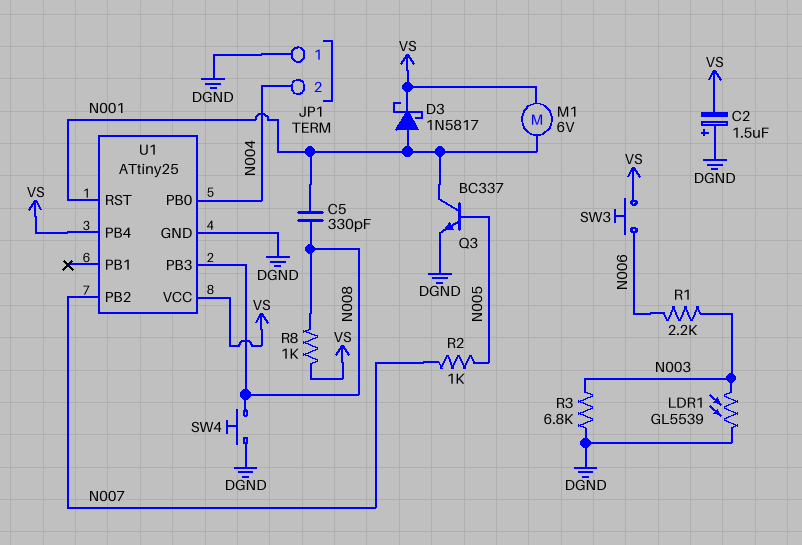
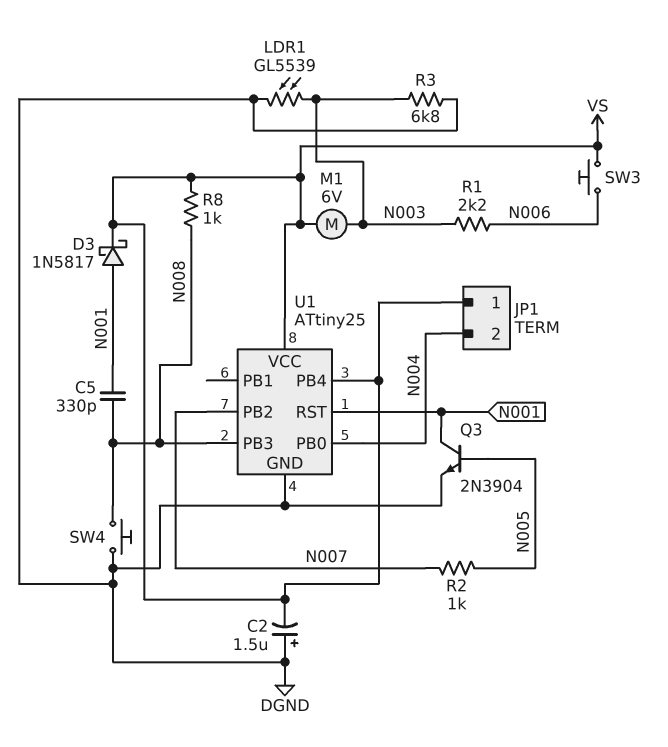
JP1 pin 1: DGND -> VS
M1: motor 6V (N001, VS) -> motor 6V (N003, VS)
Q3: NPN BC337 (B N005, C N001, E DGND) -> NPN 2N3904 (B N005, C N001, E DGND)

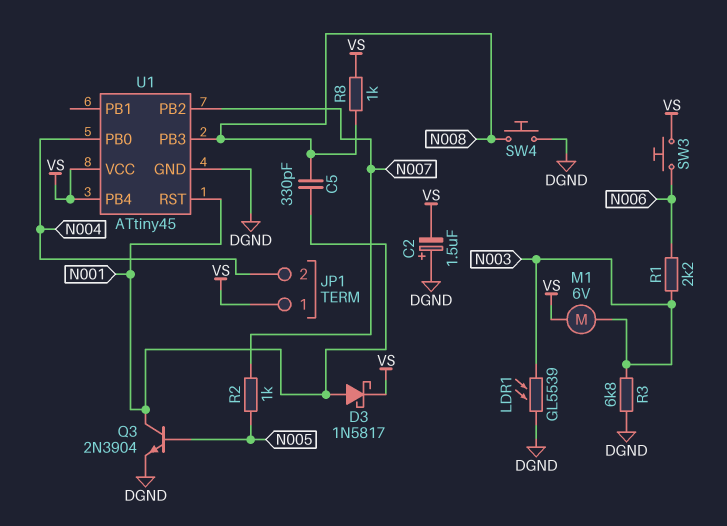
U1: ATtiny25 -> ATtiny45

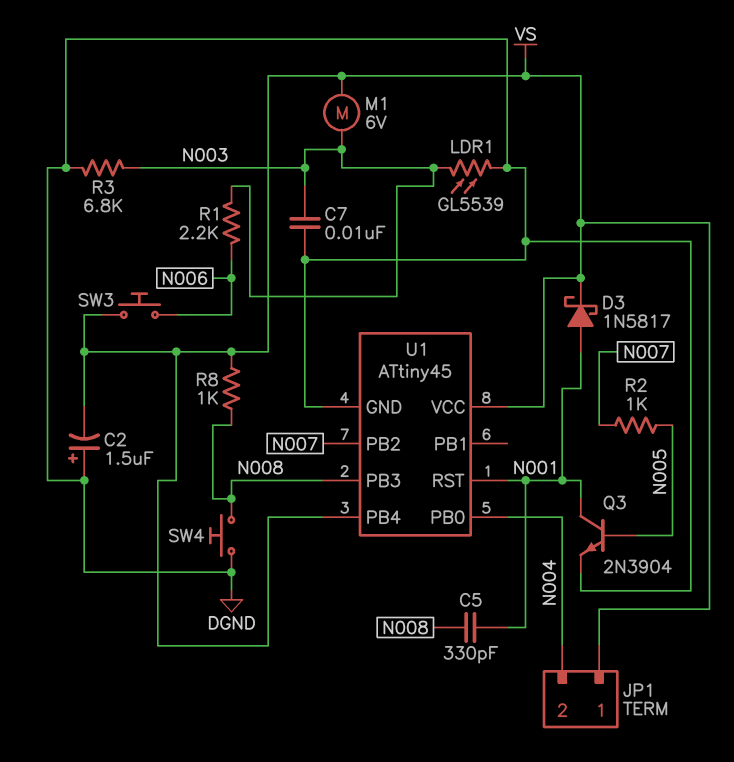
C7: none -> 10nF (DGND, N003)

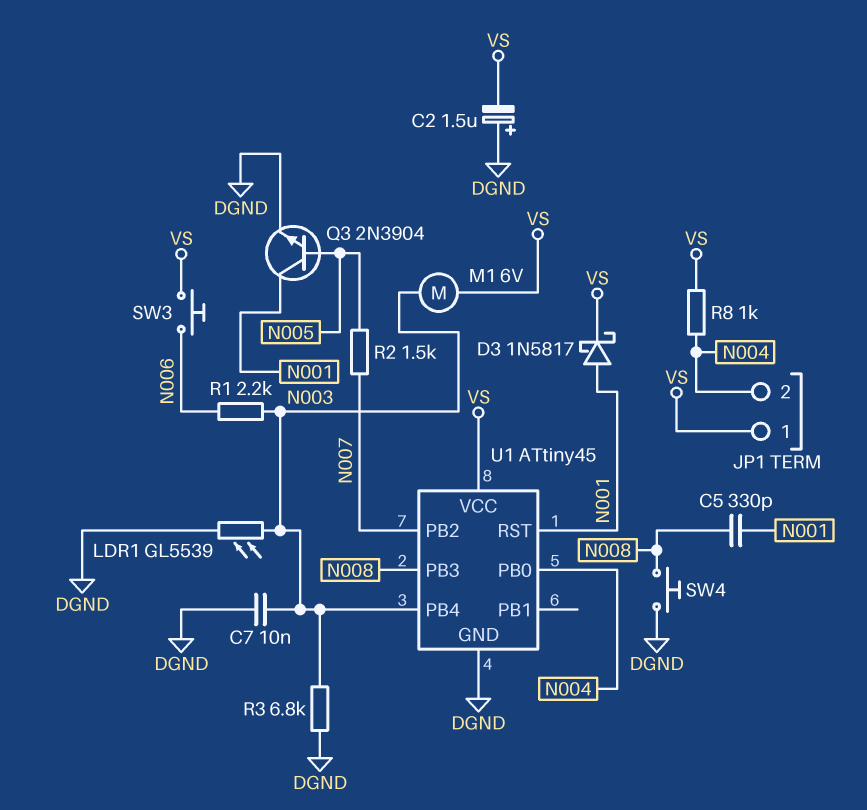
R2: 1k (N005, N007) -> 1.5k (N005, N007)
R8: 1k (N008, VS) -> 1k (N004, VS)
U1 pin PB4: VS -> N003

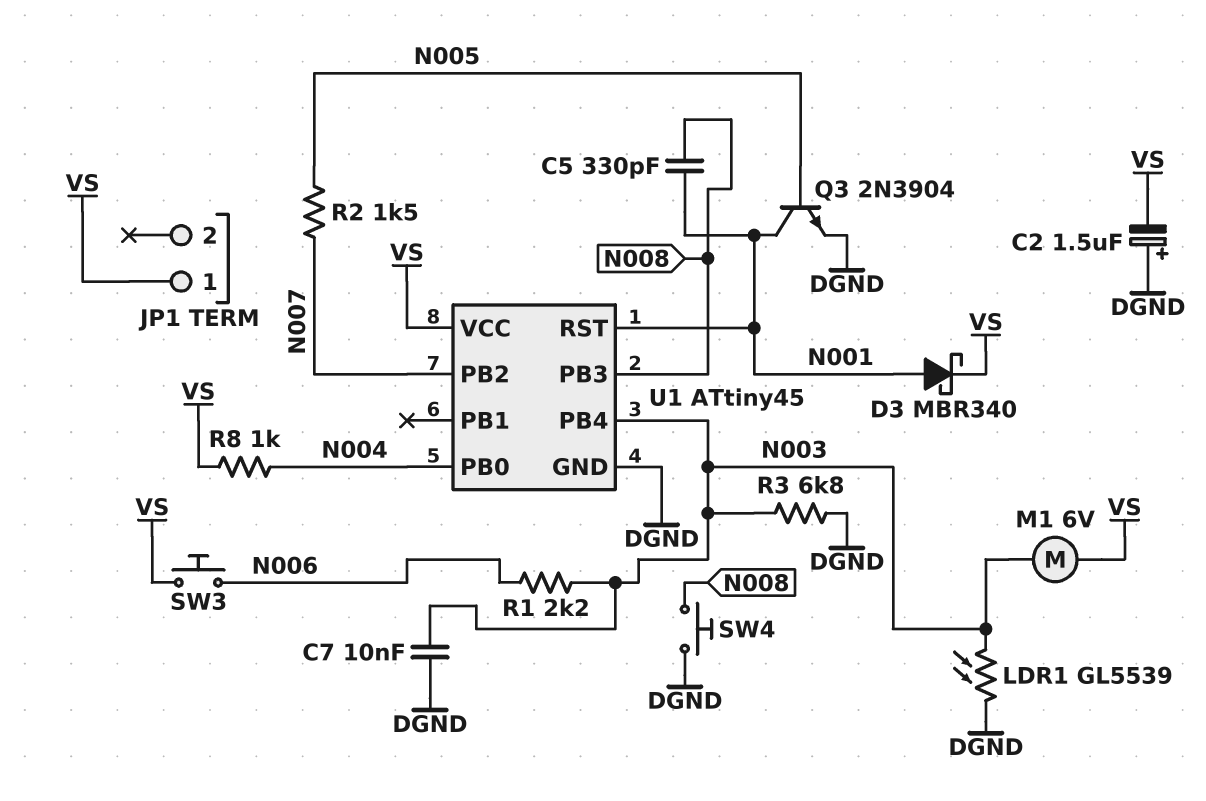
D3: schottky 1N5817 (A N001, K VS) -> schottky MBR340 (A N001, K VS)
JP1 pin 2: N004 -> none

